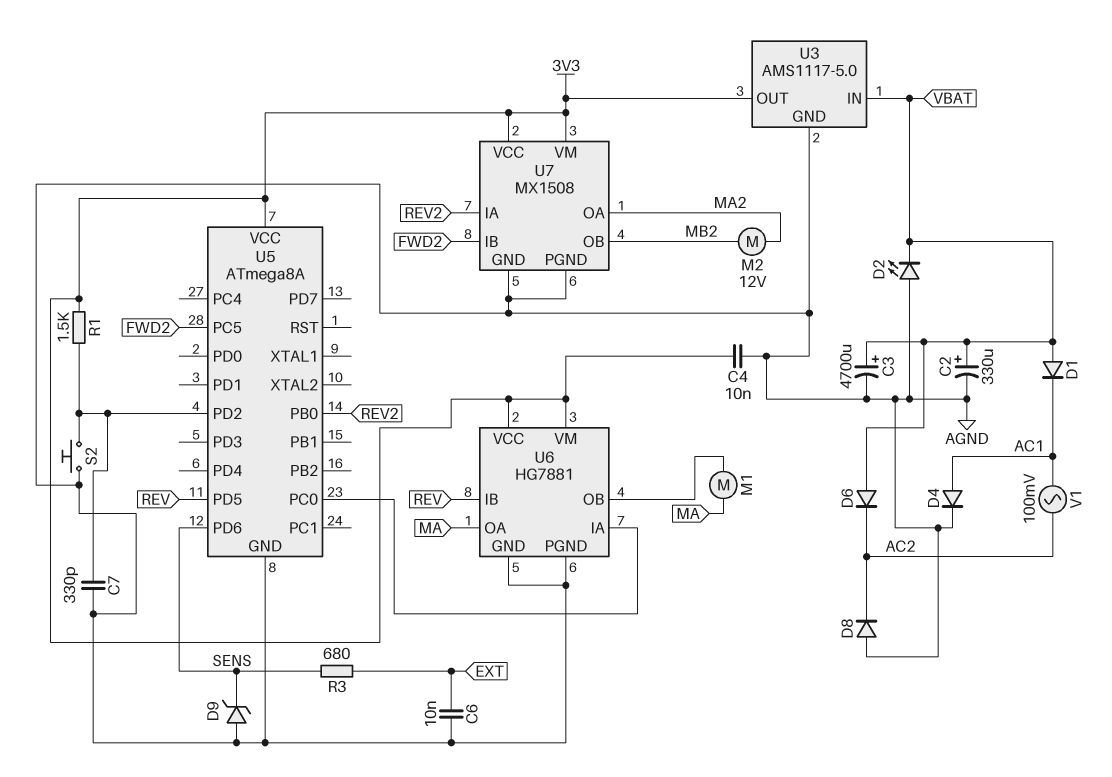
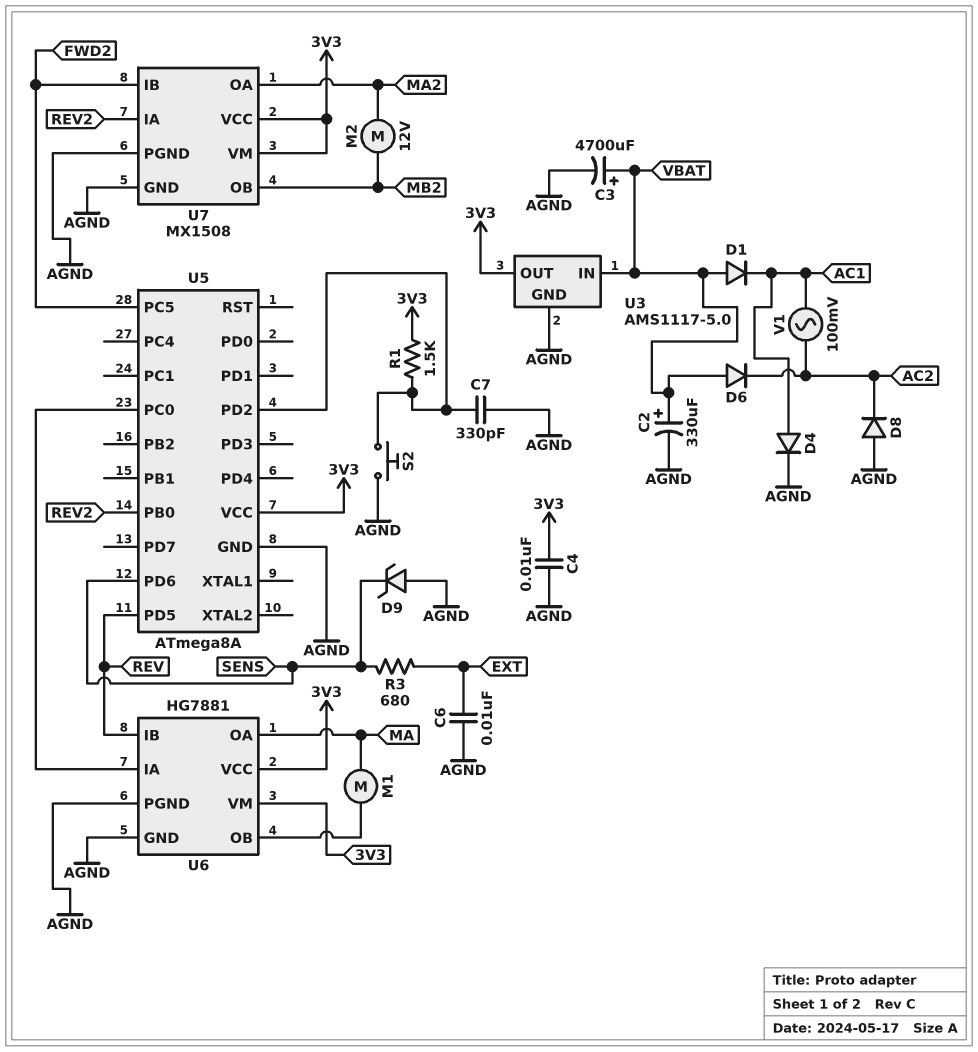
D2: LED (A AGND, K VBAT) -> none

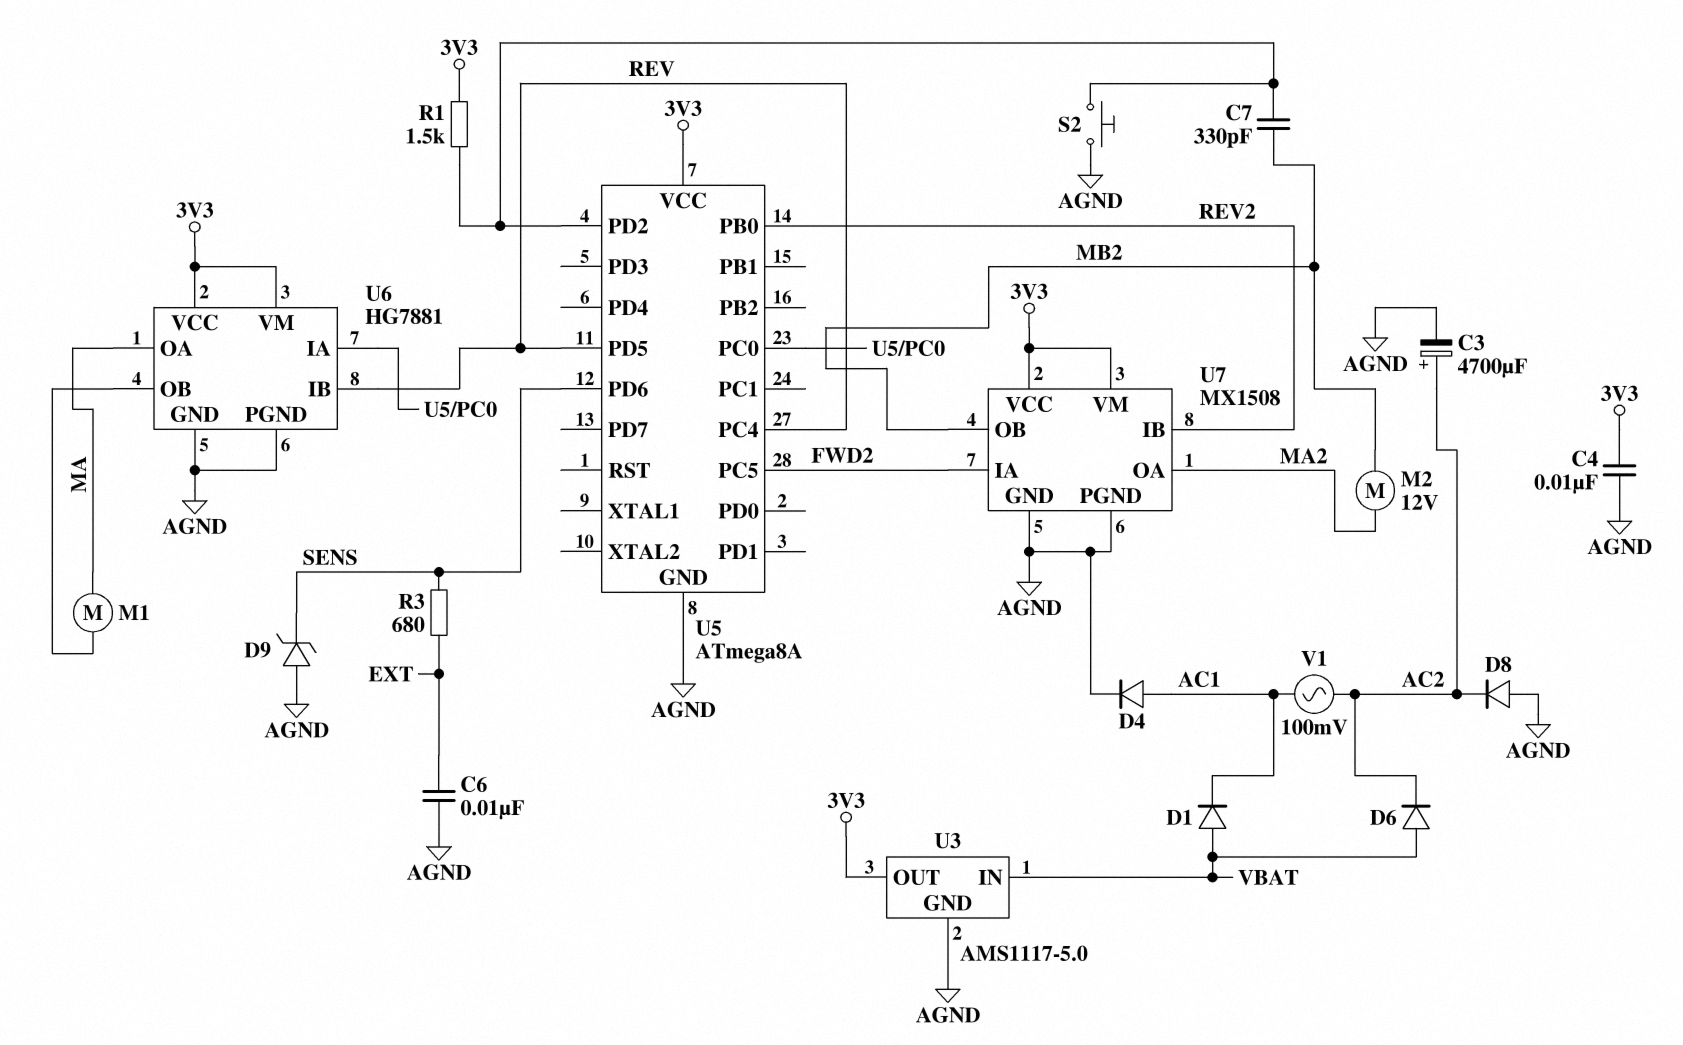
C2: 330uF (plus VBAT, minus AGND) -> none
C3: 4700uF (plus VBAT, minus AGND) -> 4700uF (plus AC2, minus AGND)
C7: 330pF (AGND, U5/PD2) -> 330pF (MB2, U5/PD2)
U5 pin PC4: none -> REV
U7 pin IA: REV2 -> FWD2
U7 pin IB: FWD2 -> REV2

